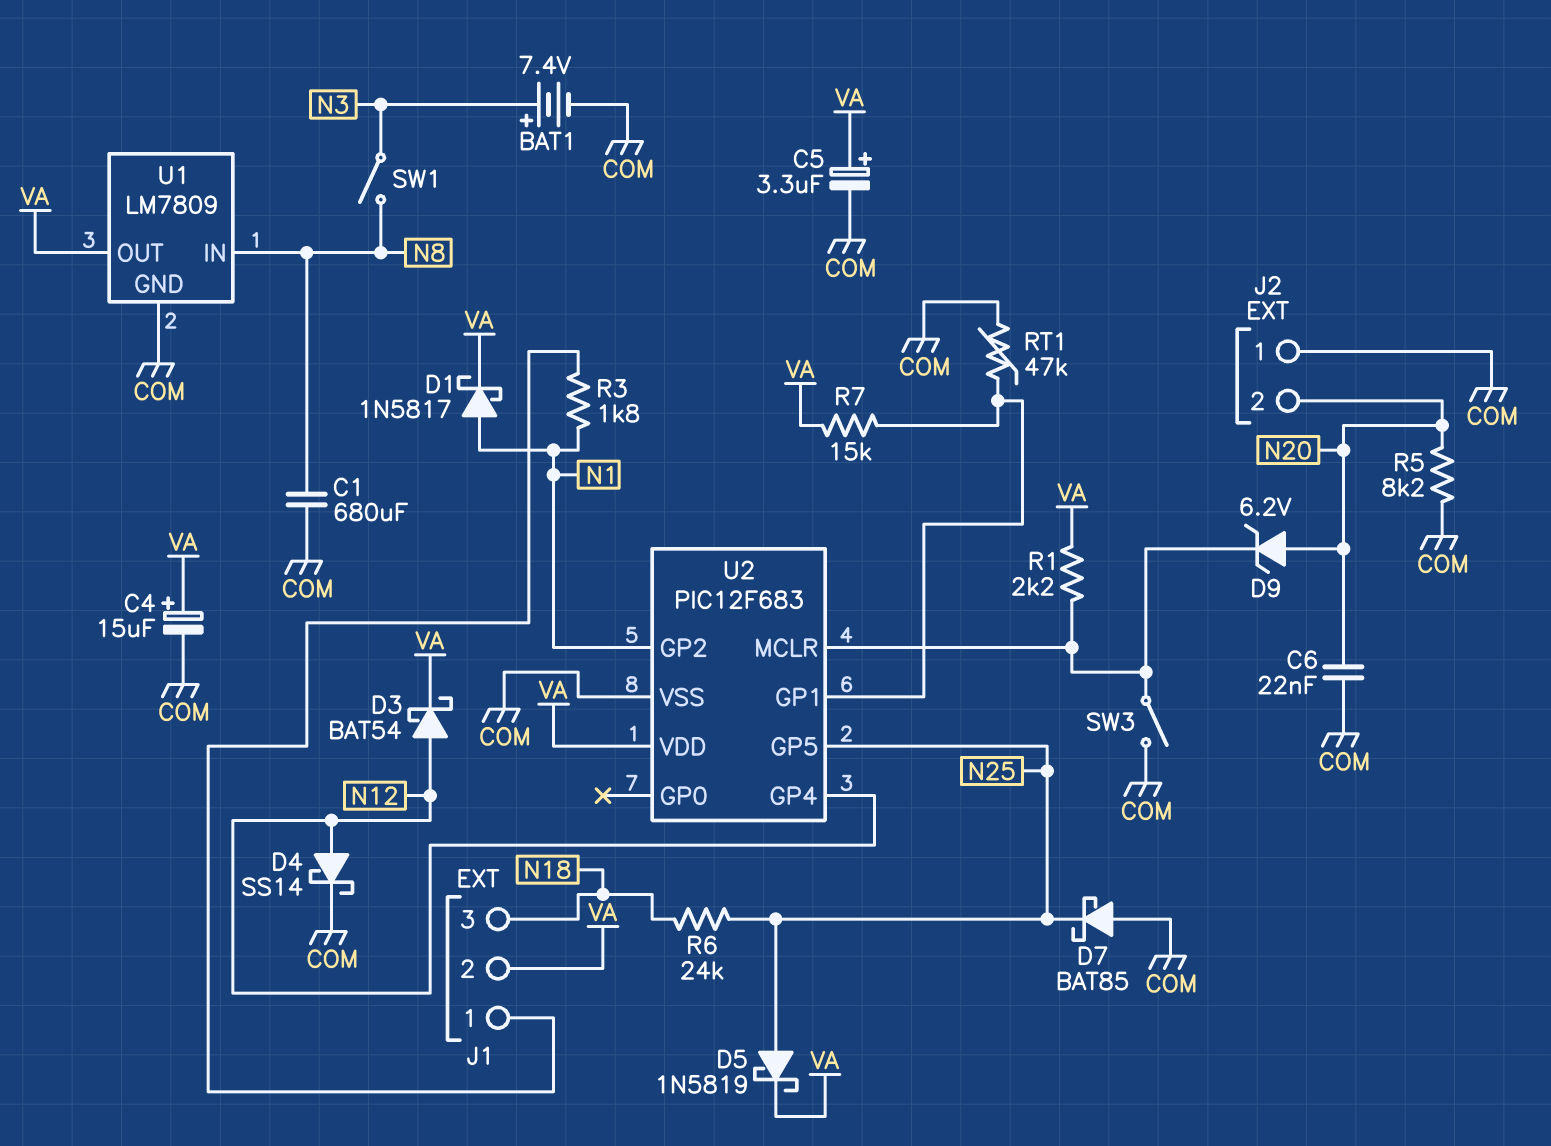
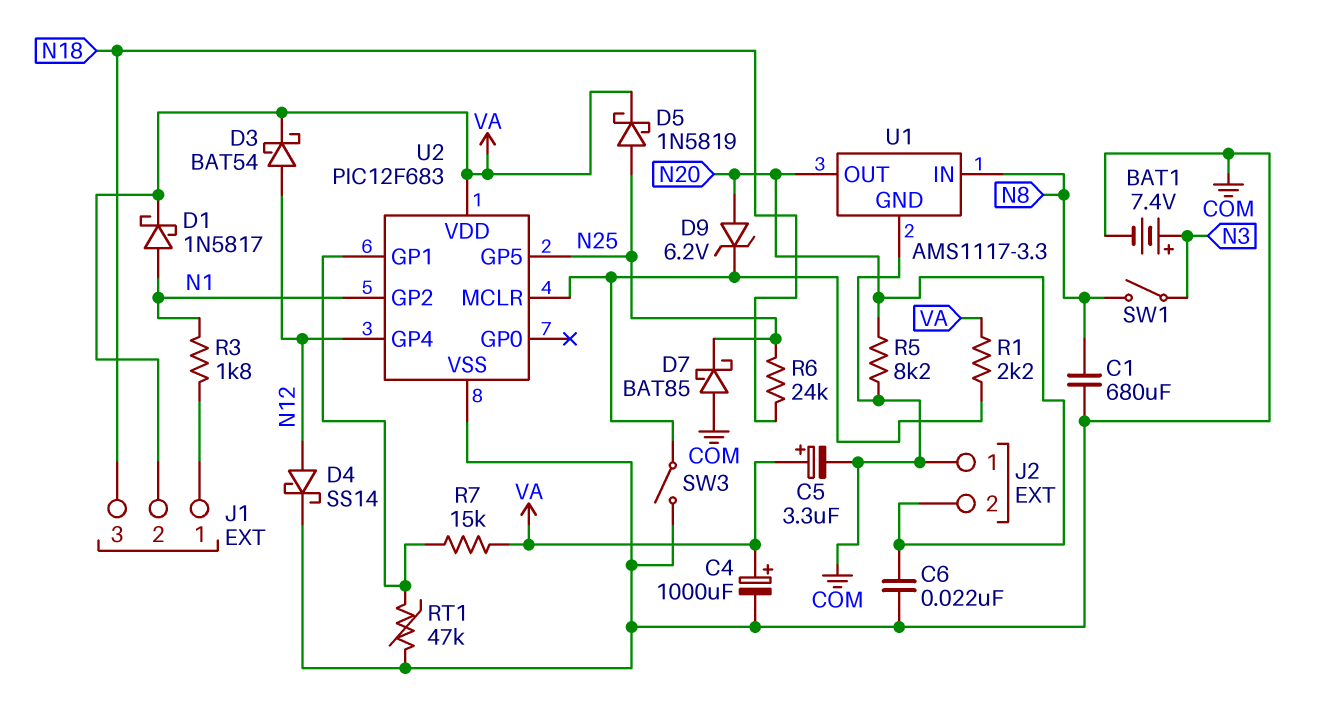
C4: 15uF (plus VA, minus COM) -> 1000uF (plus VA, minus COM)
U1: LM7809 -> AMS1117-3.3
U1 pin OUT: VA -> N20

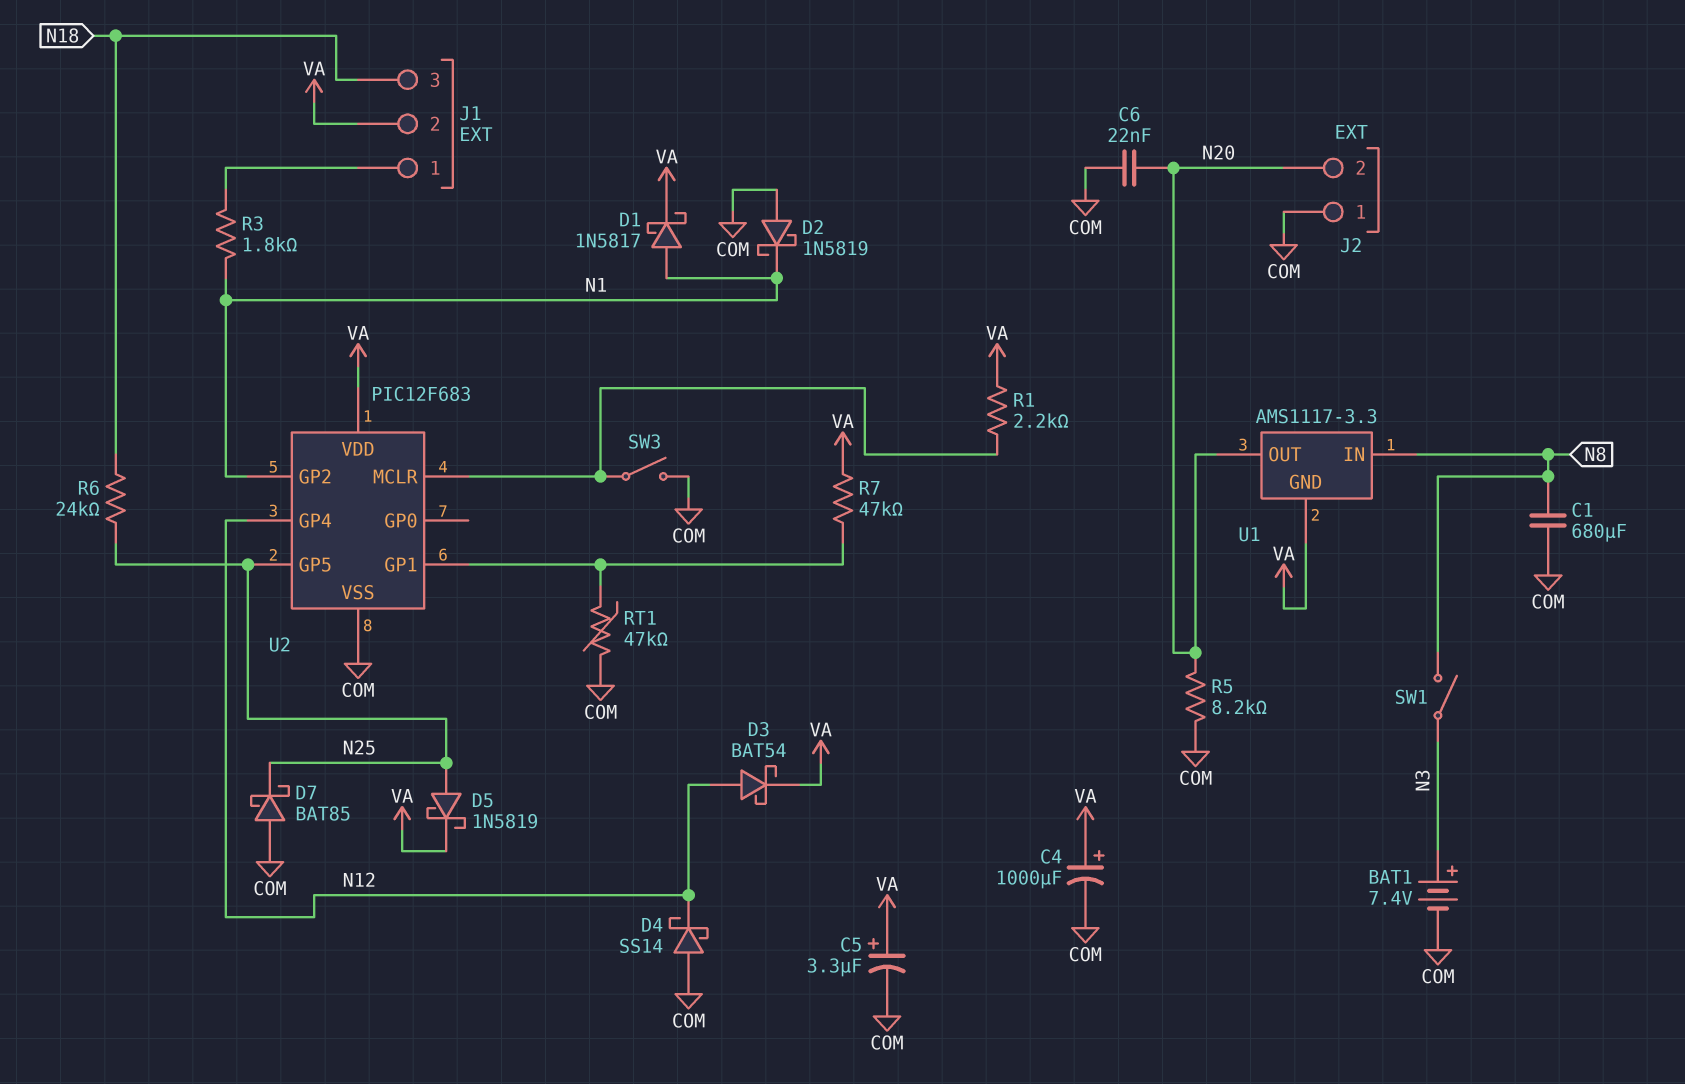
D2: none -> schottky 1N5819 (A COM, K N1)
D4: schottky SS14 (A N12, K COM) -> schottky SS14 (A COM, K N12)
D9: zener 6.2V (A N20, K U2/MCLR) -> none
R7: 15k (U2/GP1, VA) -> 47k (U2/GP1, VA)
U1 pin GND: COM -> VA

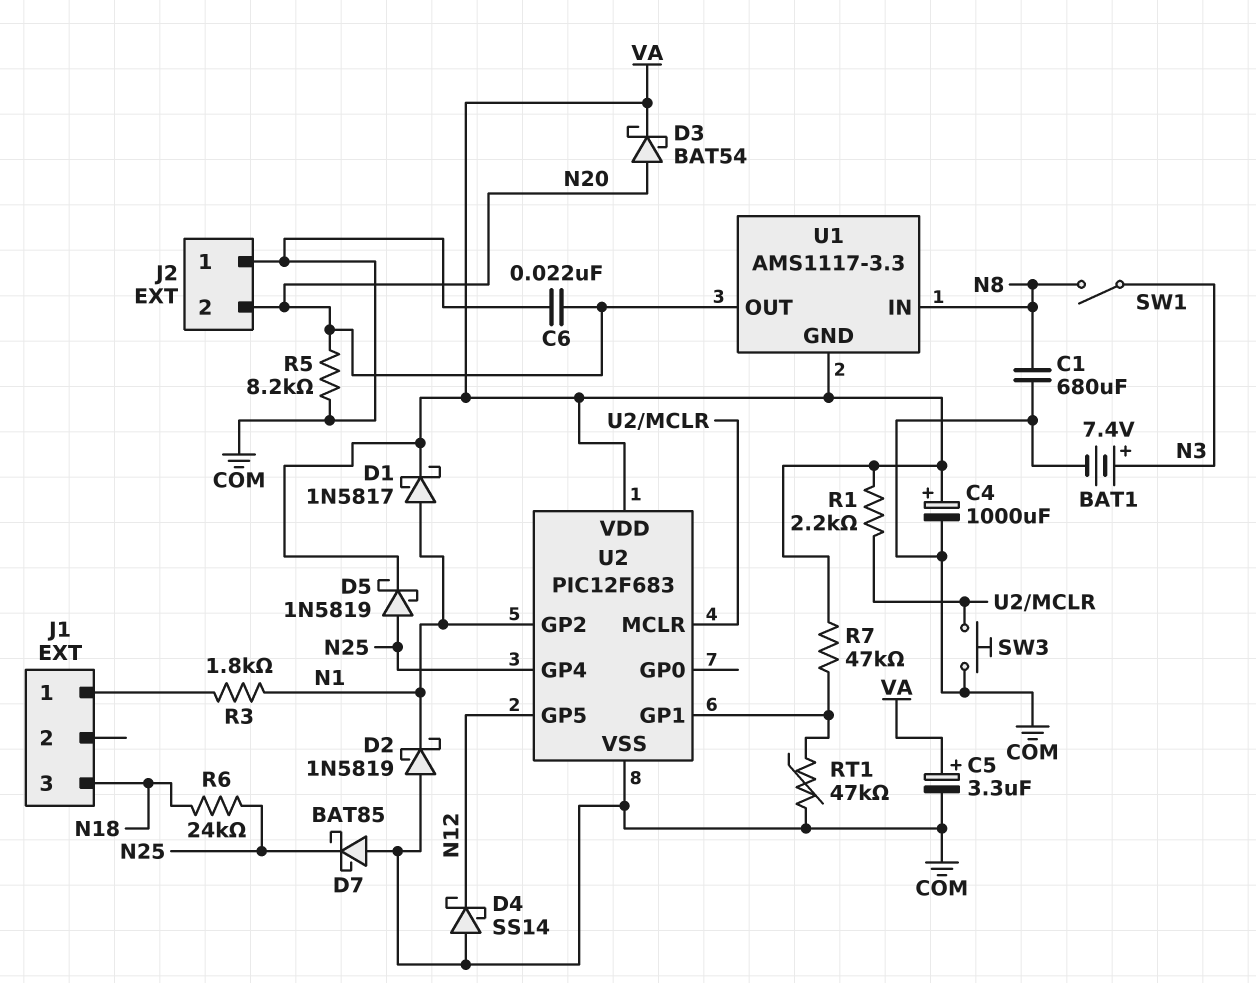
D3: schottky BAT54 (A N12, K VA) -> schottky BAT54 (A N20, K VA)
J1 pin 2: VA -> none
SW3: switch (COM, U2/MCLR) -> button (COM, U2/MCLR)
U2 pin GP4: N12 -> N25
U2 pin GP5: N25 -> N12

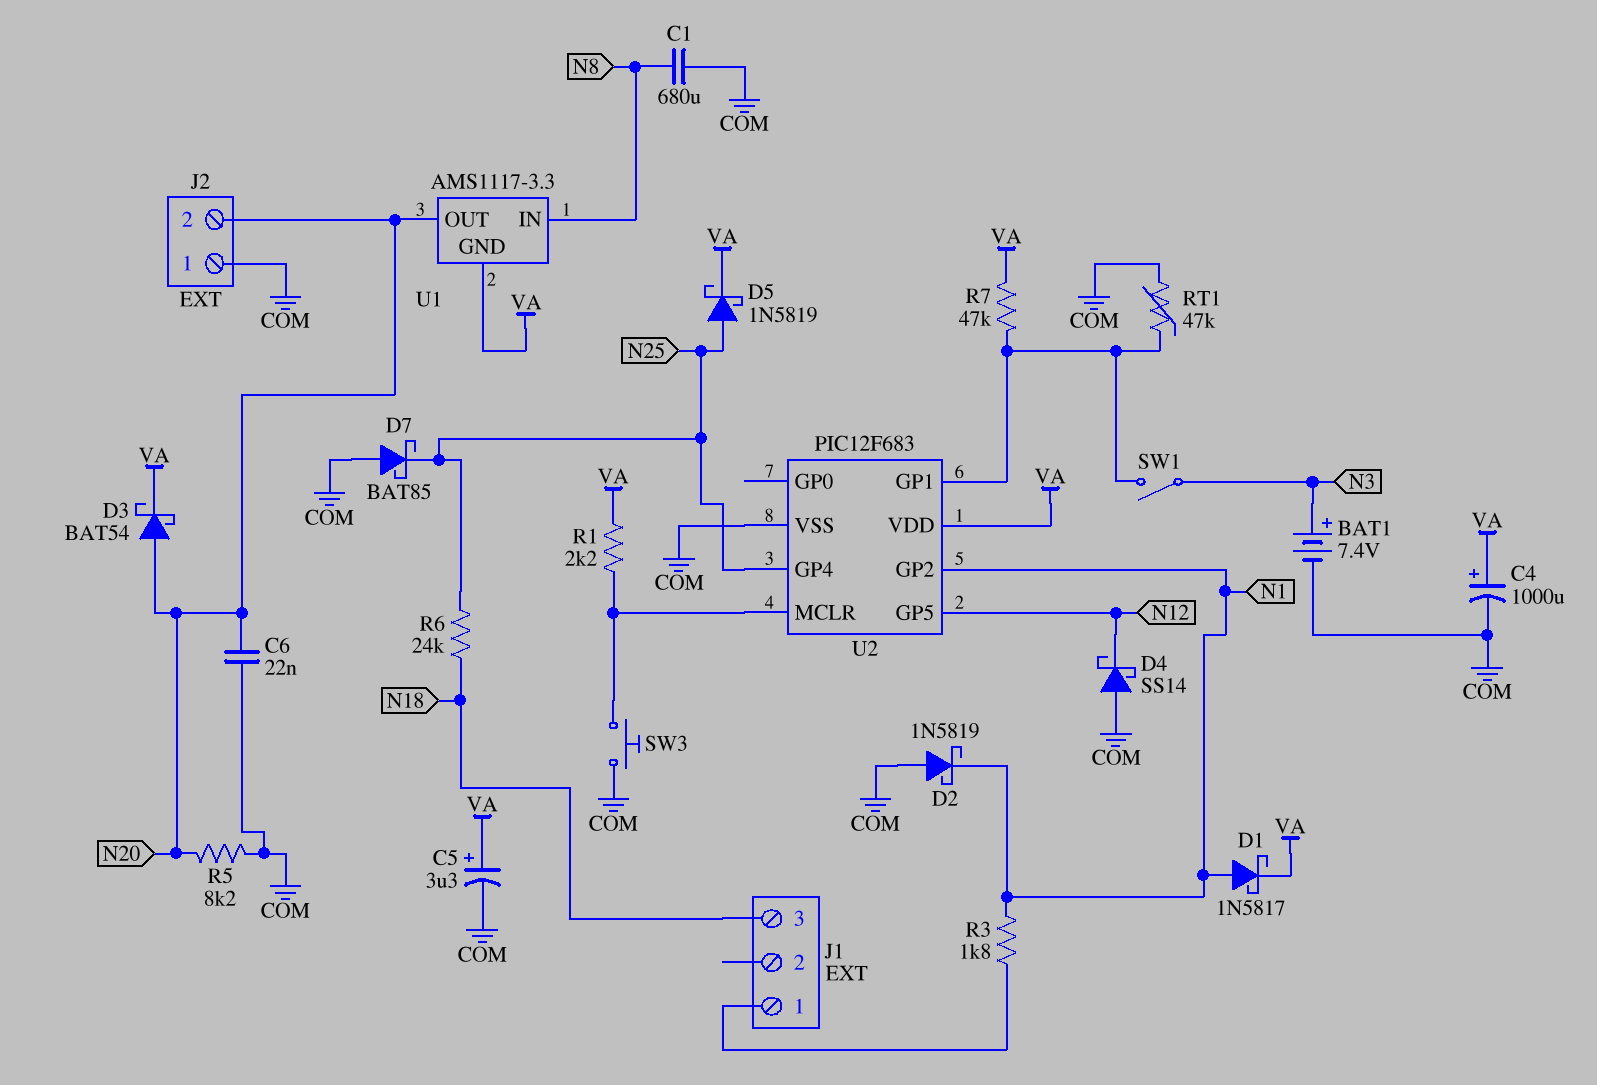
SW1: switch (N3, N8) -> switch (N3, U2/GP1)

